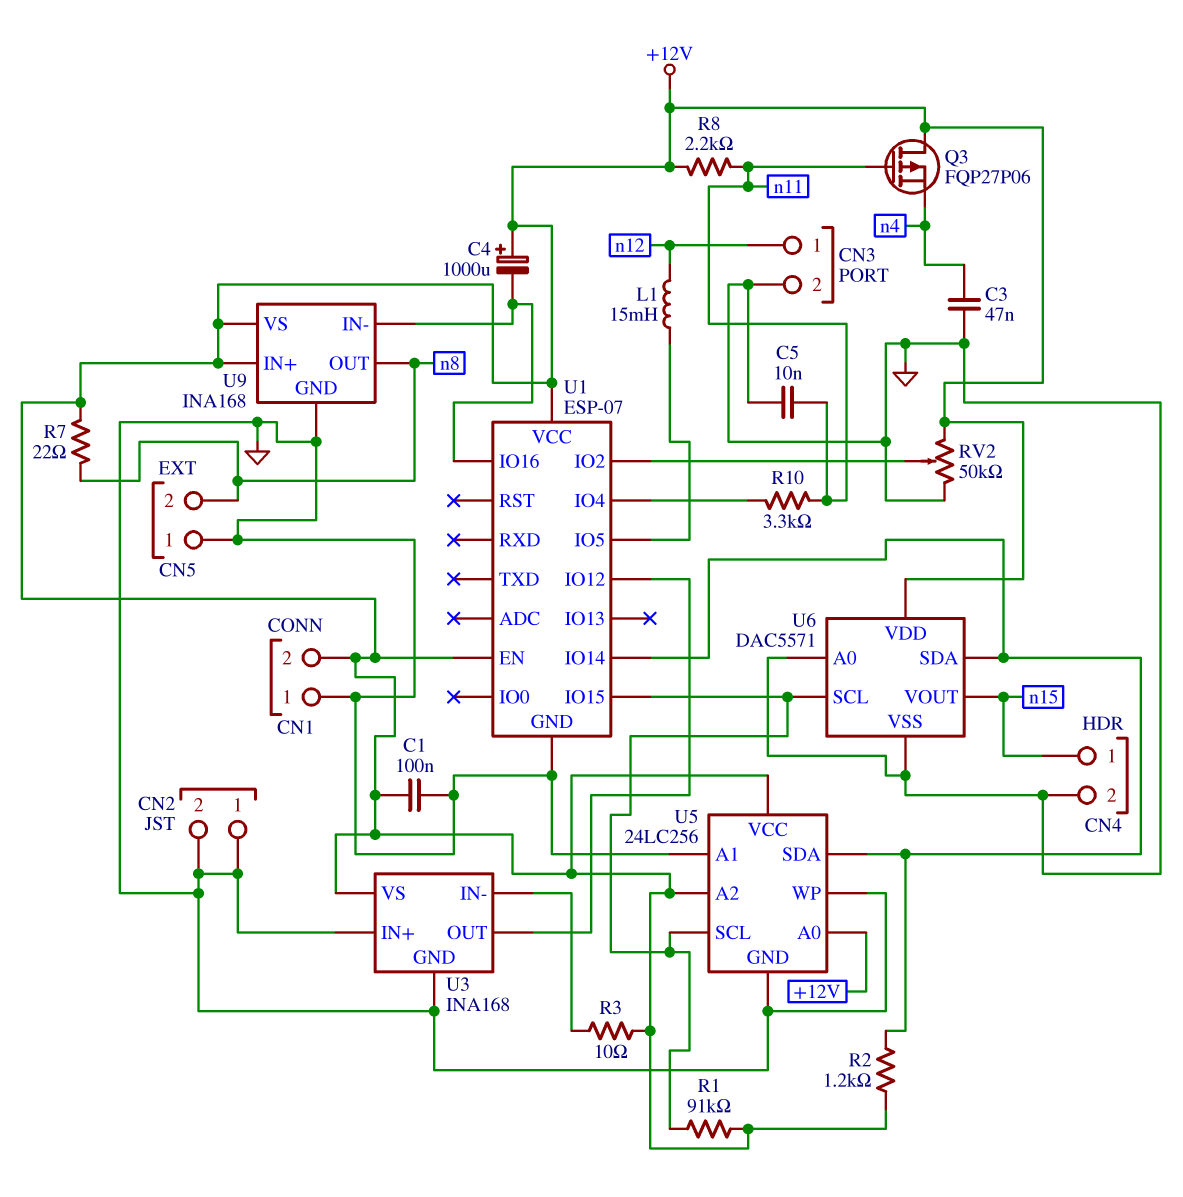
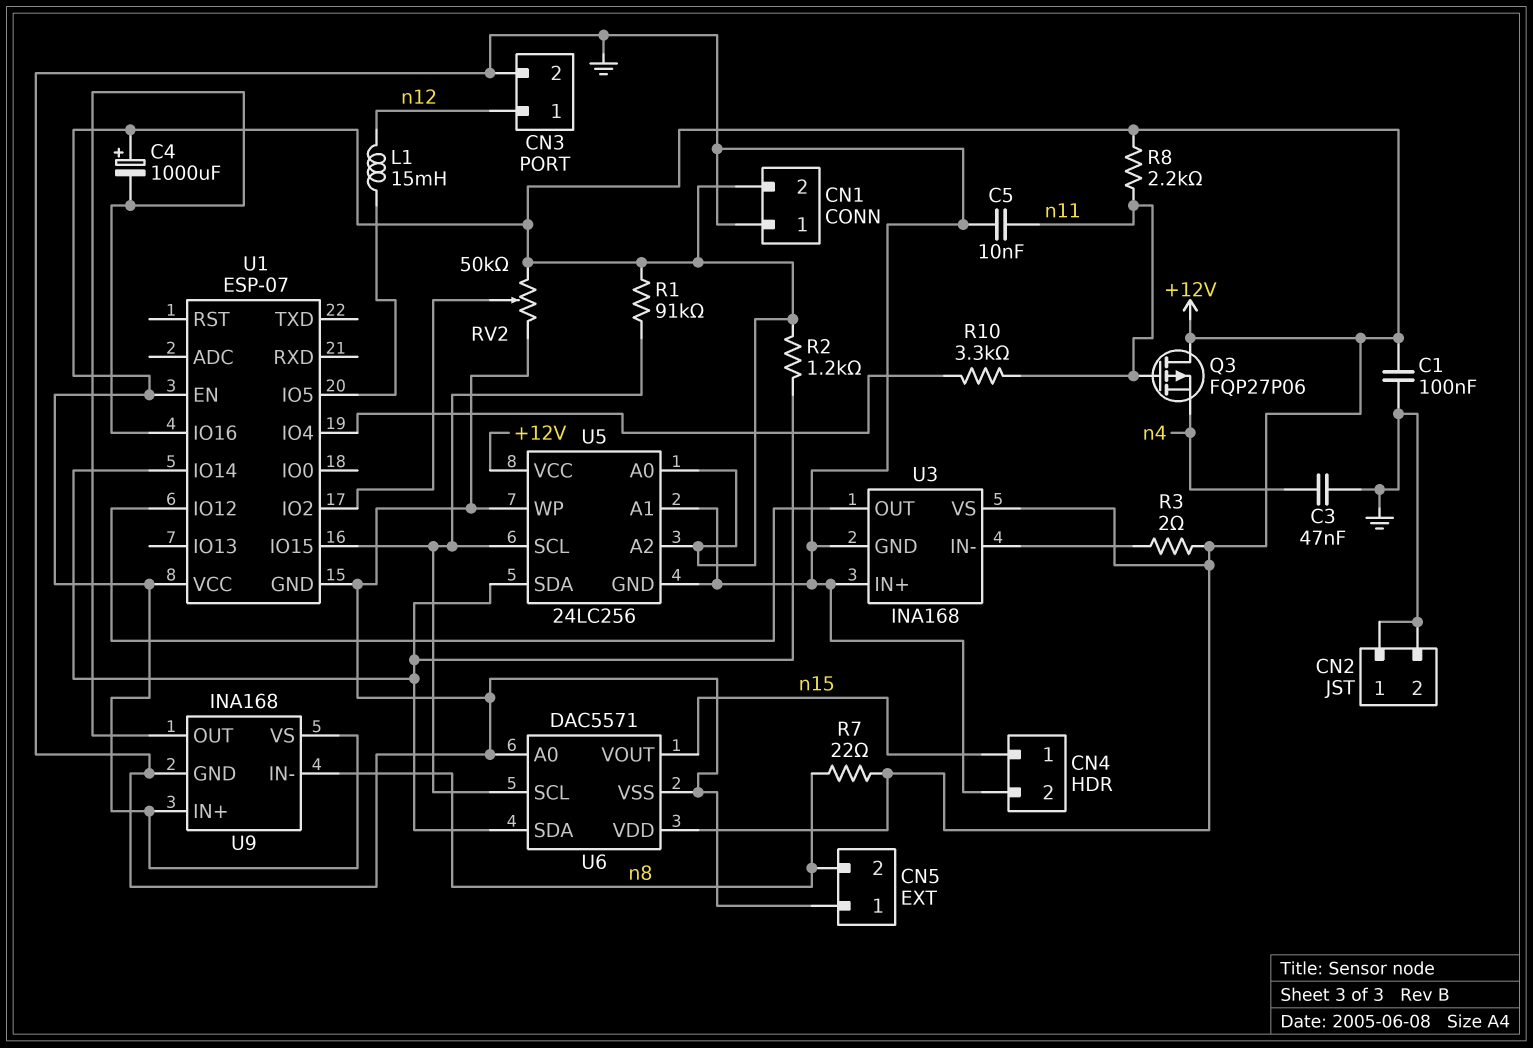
R3: 10 (+12V, U3/IN-) -> 2 (+12V, U3/IN-)
U9 pin IN-: U1/IO16 -> n8
U9 pin OUT: n8 -> U1/IO16

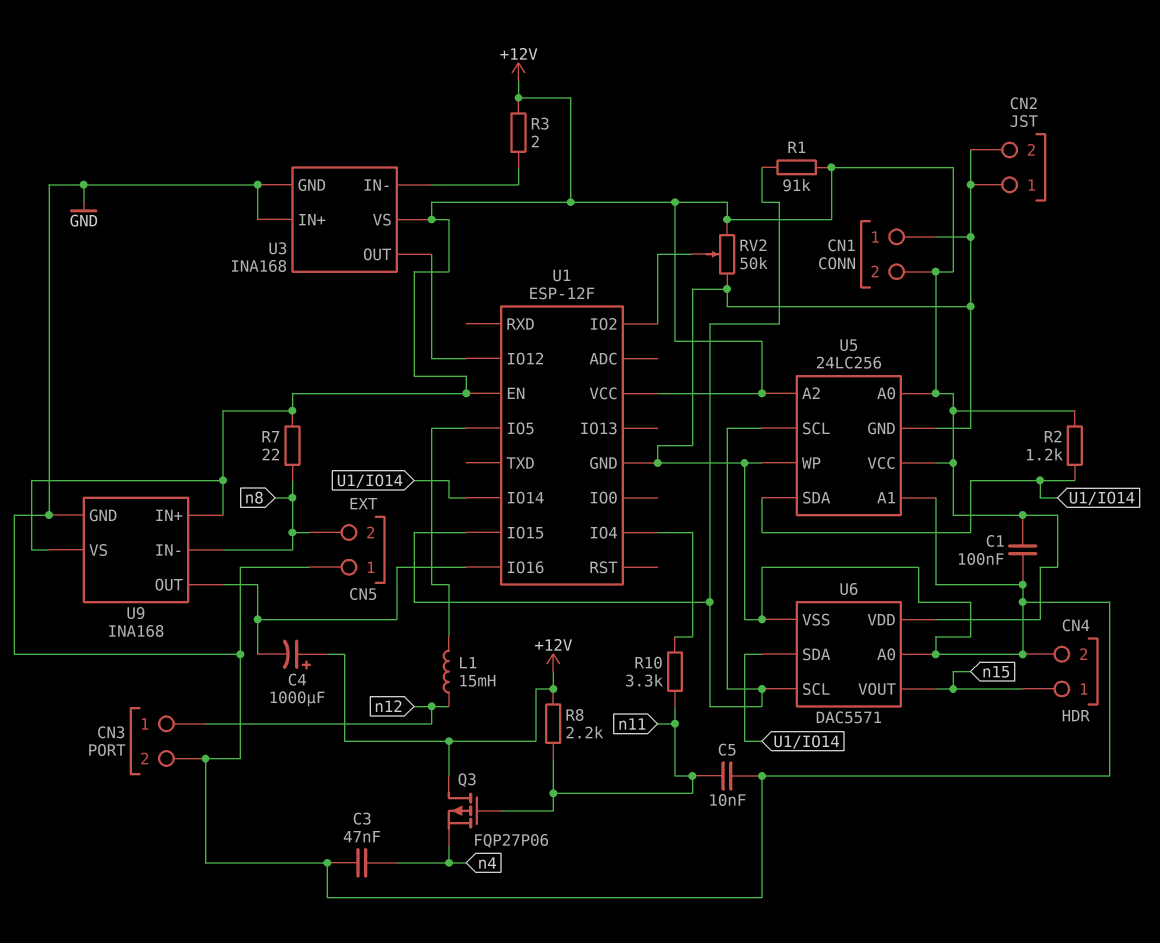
U1: ESP-07 -> ESP-12F

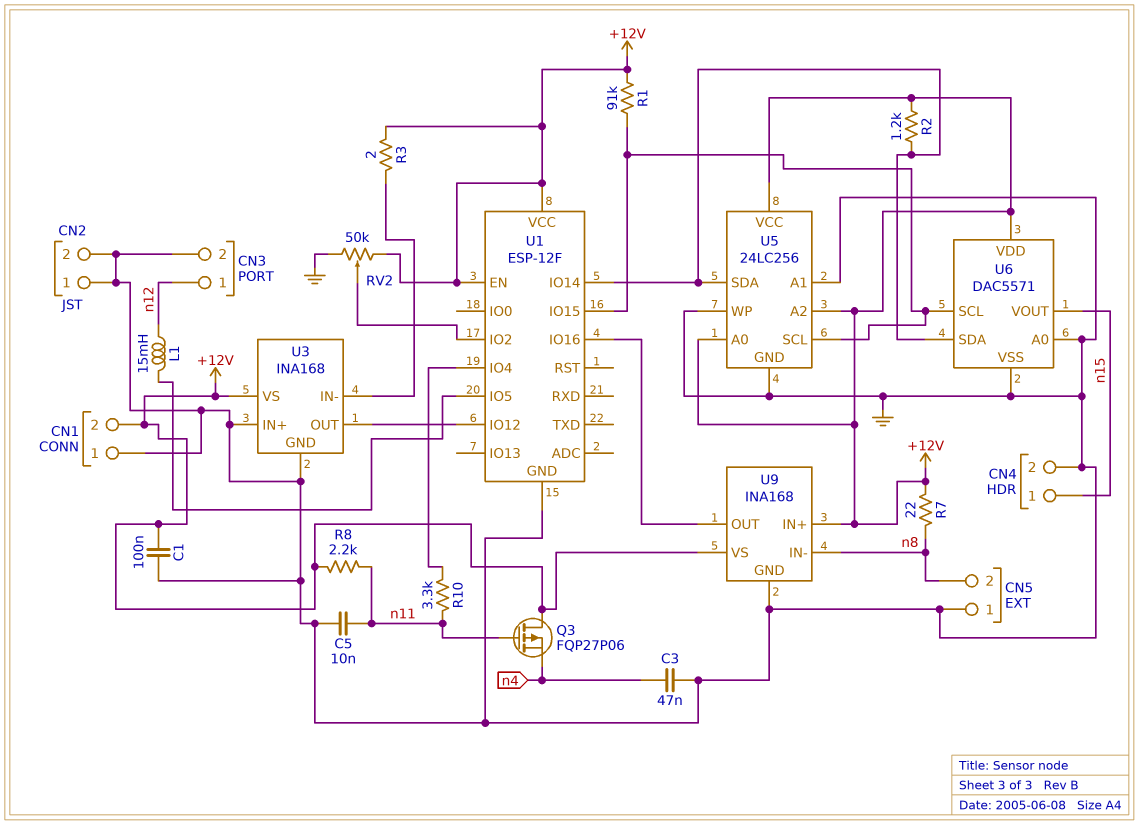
C4: 1000uF (plus +12V, minus U1/IO16) -> none

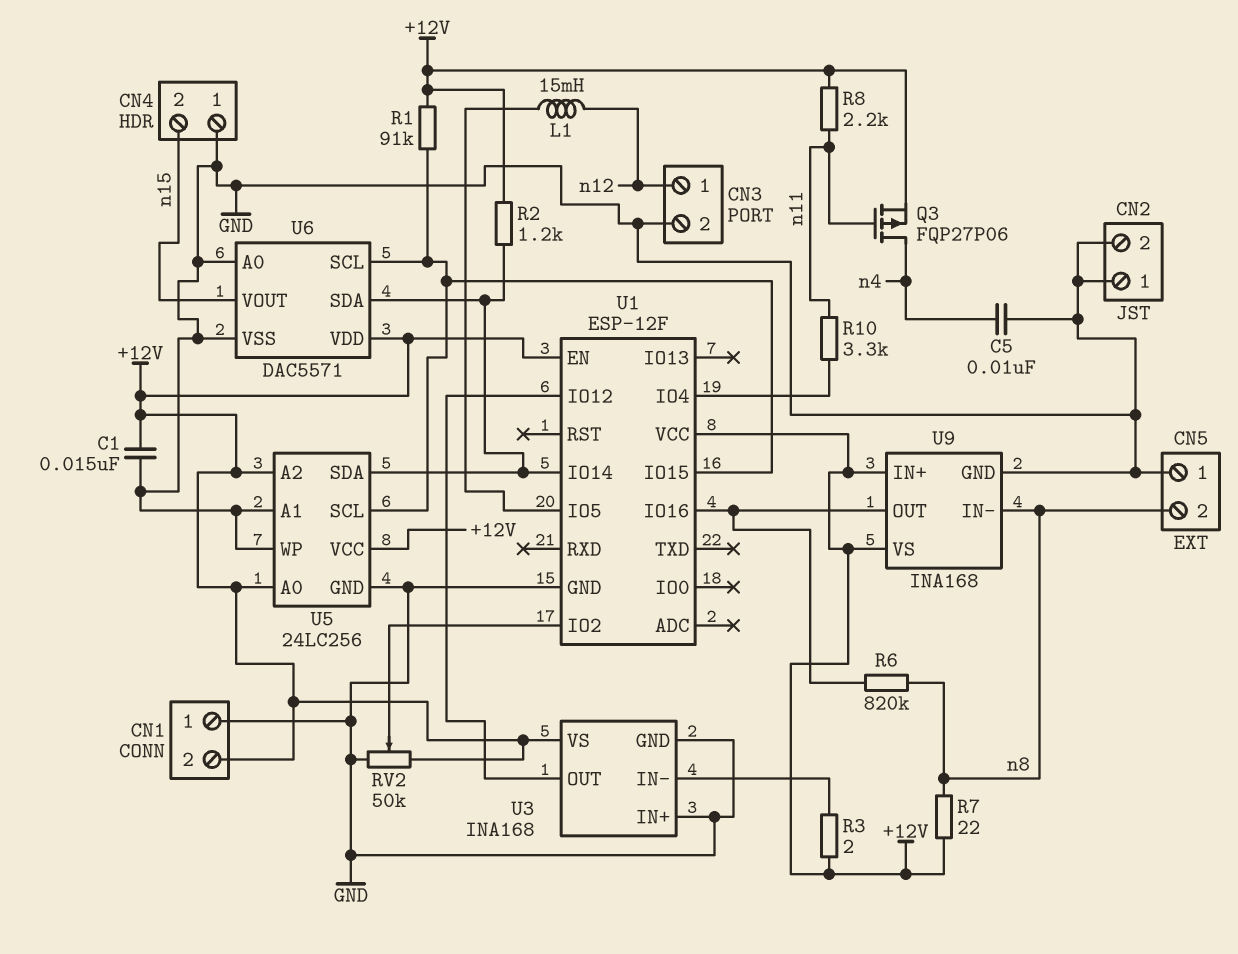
C1: 100nF (+12V, GND) -> 15nF (+12V, GND)
C3: 47nF (GND, n4) -> none
C5: 10nF (GND, n11) -> 10nF (GND, n4)
CN4 pin 1: n15 -> GND
CN4 pin 2: GND -> n15
Q3: PMOS FQP27P06 (G n11, D +12V, S n4) -> PMOS FQP27P06 (G n11, D n4, S +12V)
R6: none -> 820k (U1/IO16, n8)

